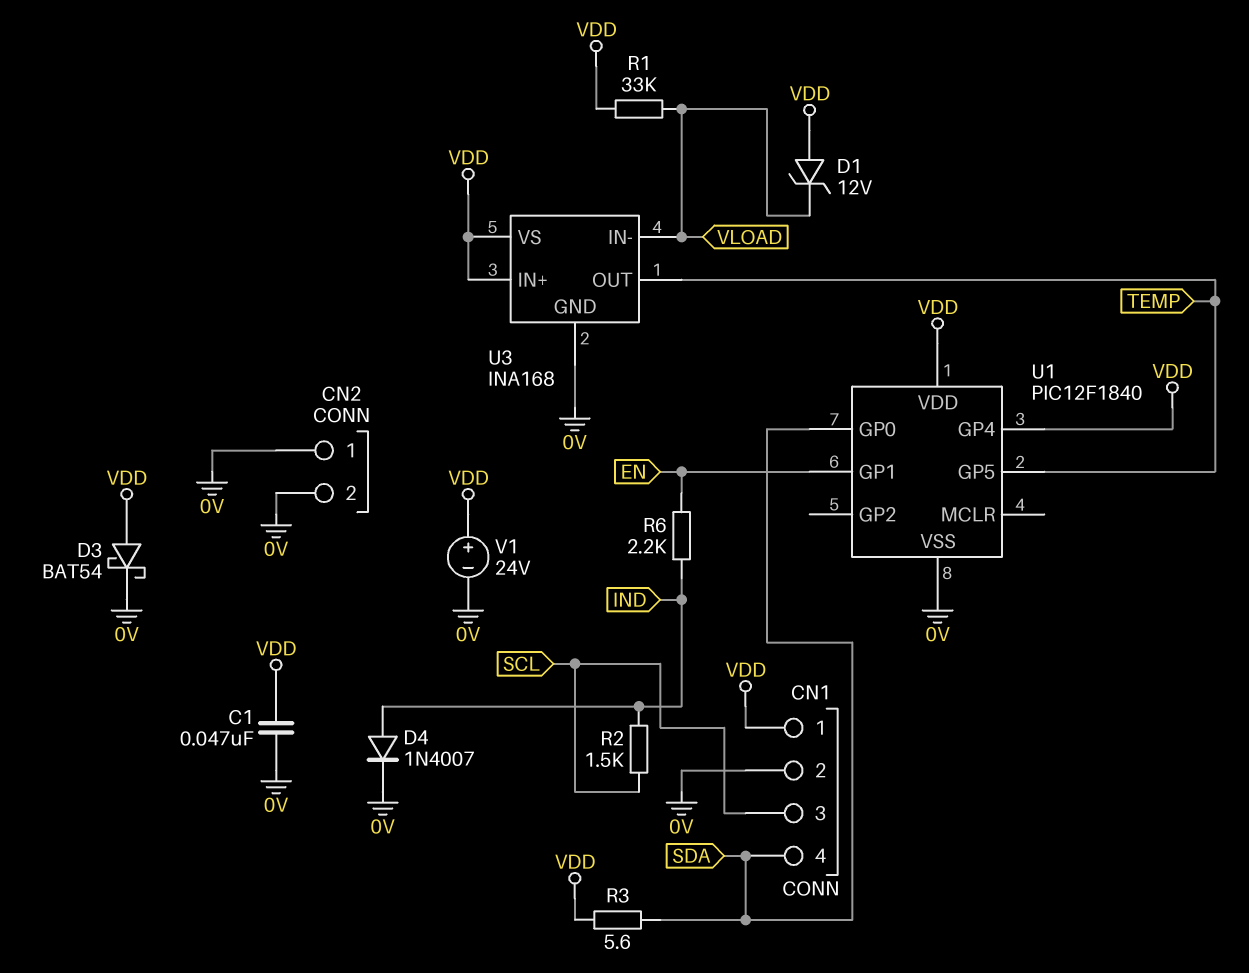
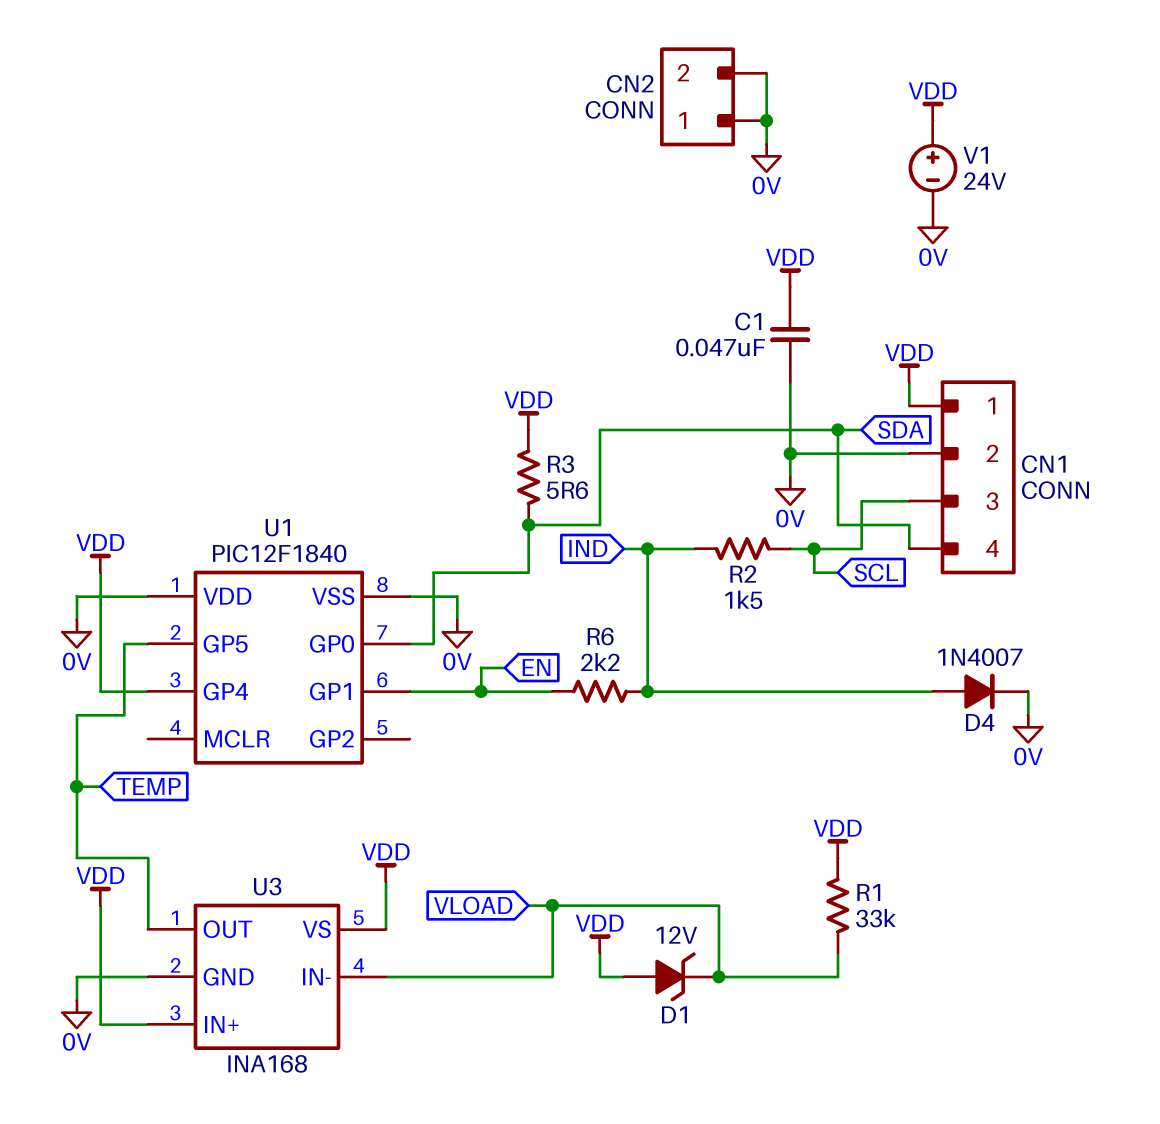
D3: schottky BAT54 (A VDD, K 0V) -> none
U1 pin VDD: VDD -> 0V

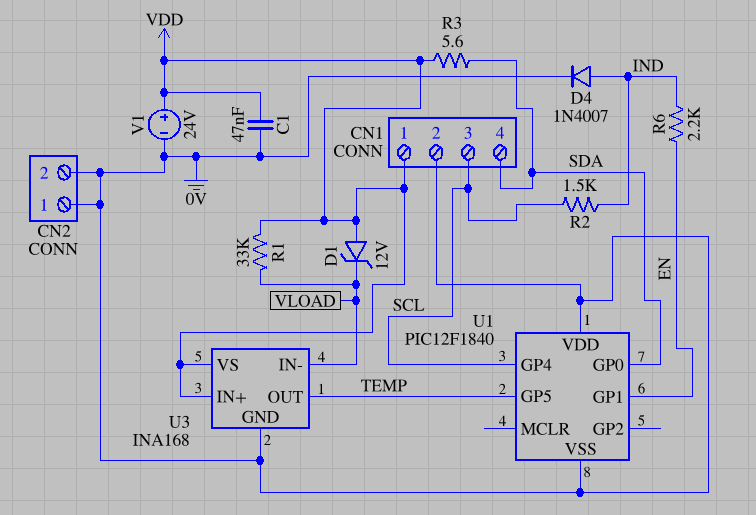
U1 pin GP4: VDD -> SCL

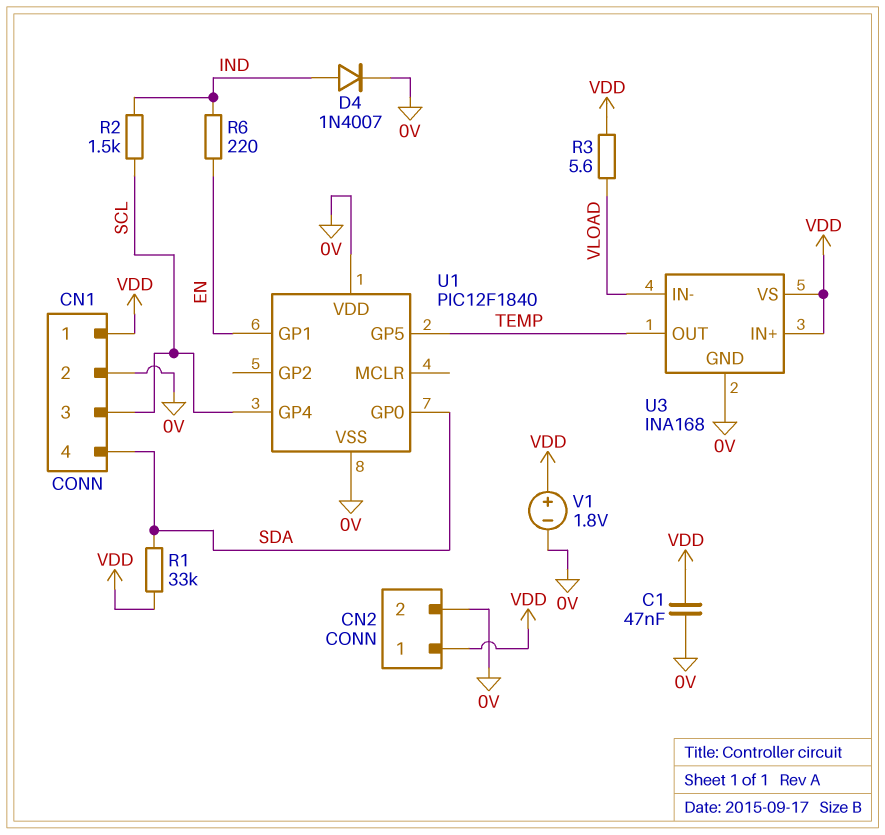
CN2 pin 1: 0V -> VDD
D1: zener 12V (A VDD, K VLOAD) -> none
R1: 33k (VDD, VLOAD) -> 33k (SDA, VDD)
R3: 5.6 (SDA, VDD) -> 5.6 (VDD, VLOAD)
R6: 2.2k (EN, IND) -> 220 (EN, IND)
V1: 24V (plus VDD, minus 0V) -> 1.8V (plus VDD, minus 0V)

